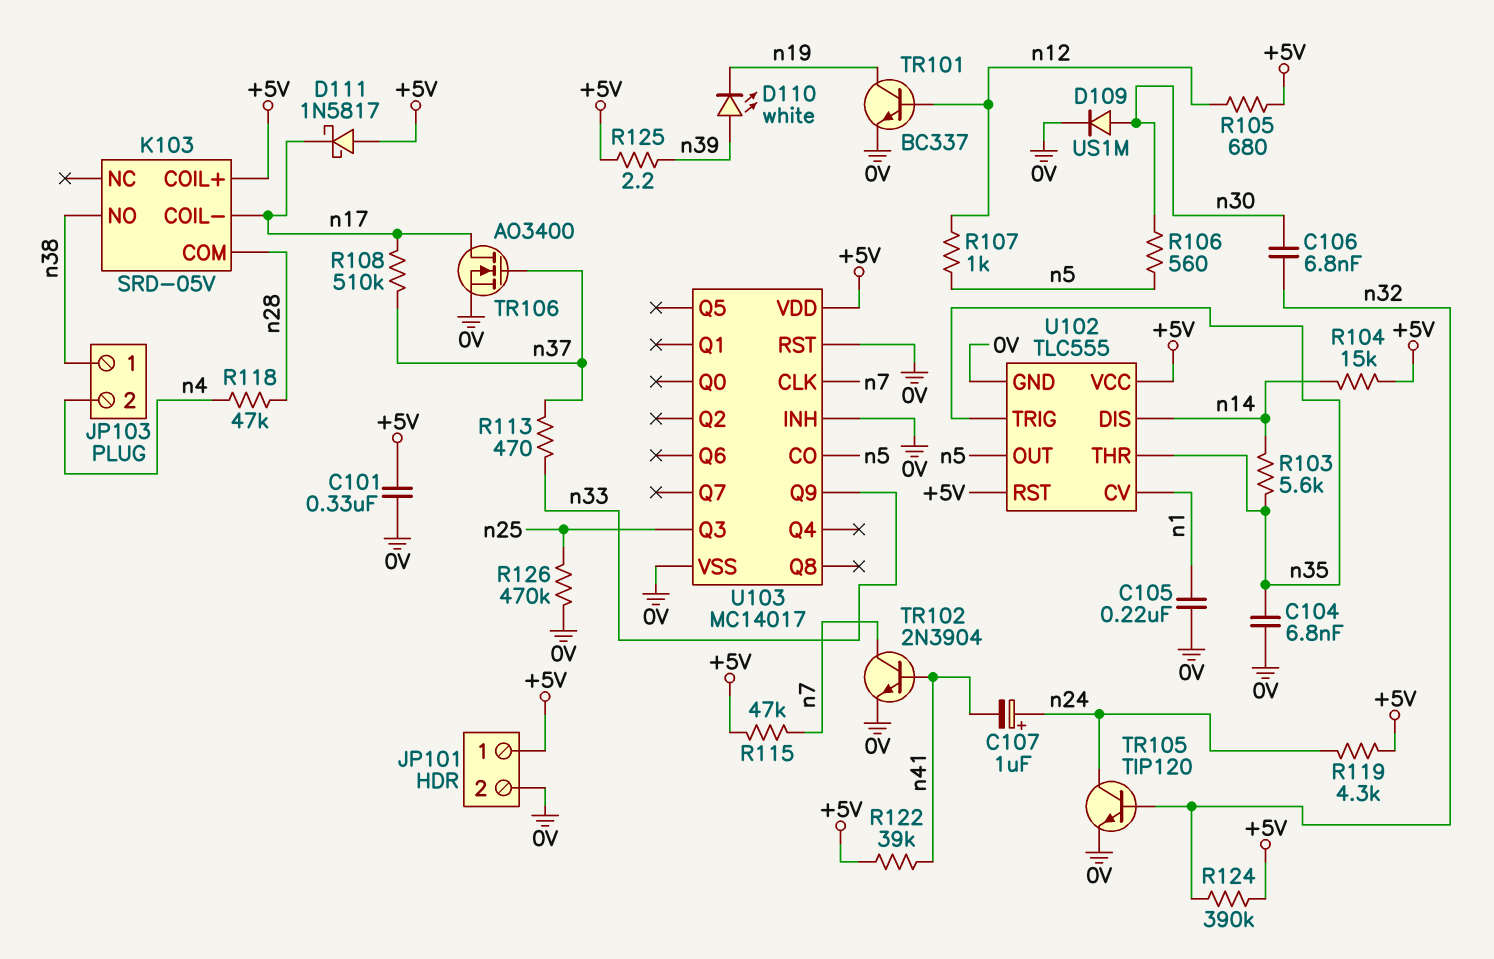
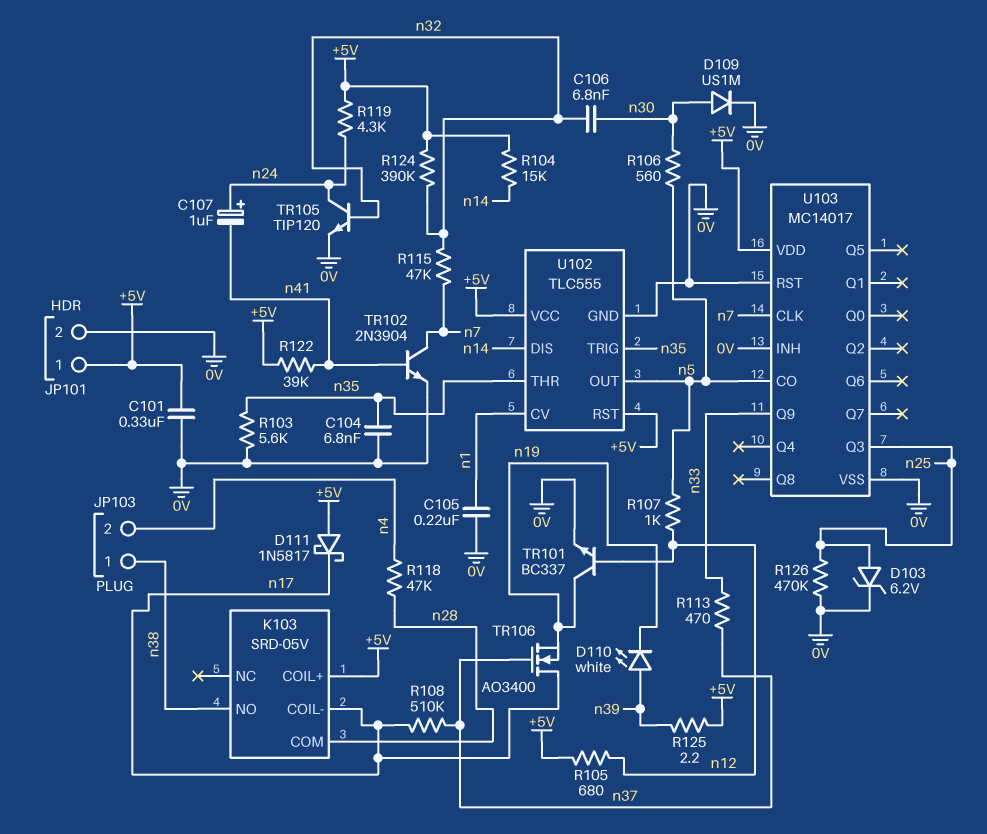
D103: none -> zener 6.2V (A n25, K 0V)
R103: 5.6k (n14, n35) -> 5.6k (0V, n35)
R115: 47k (+5V, n7) -> 47k (n7, n32)
TR106: NMOS AO3400 (G n37, D n17, S 0V) -> NMOS AO3400 (G n37, D n17, S n19)

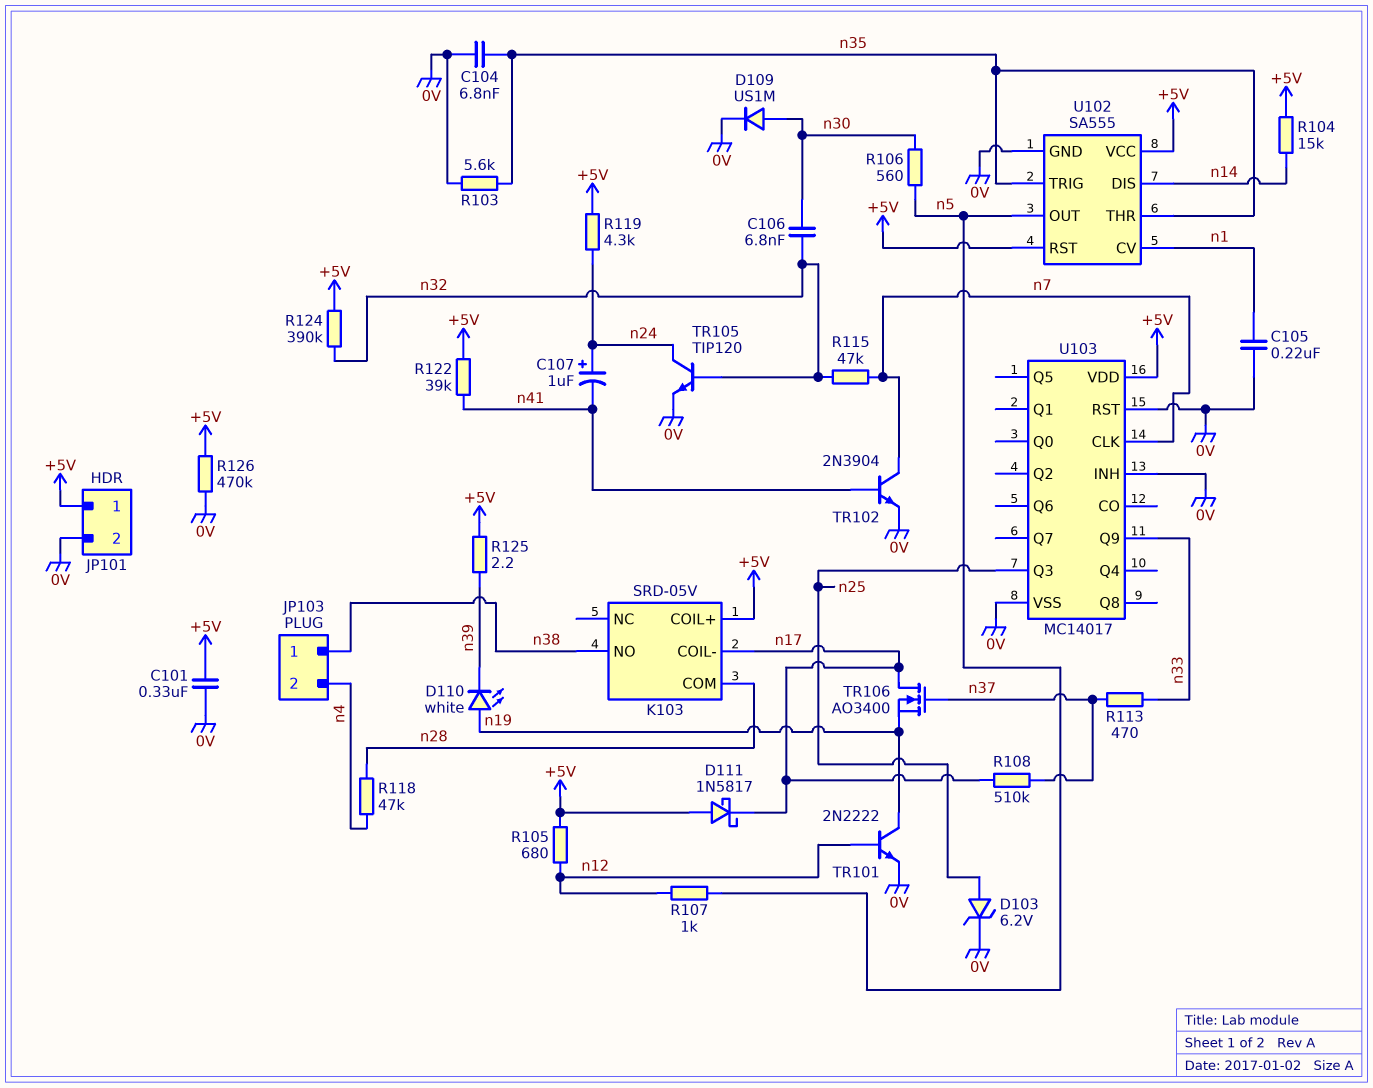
D110: LED white (A n39, K n19) -> LED white (A n19, K n39)
R126: 470k (0V, n25) -> 470k (+5V, 0V)
TR101: NPN BC337 (B n12, C n19, E 0V) -> NPN 2N2222 (B n12, C n19, E 0V)
U102: TLC555 -> SA555
U103 pin CO: n5 -> none

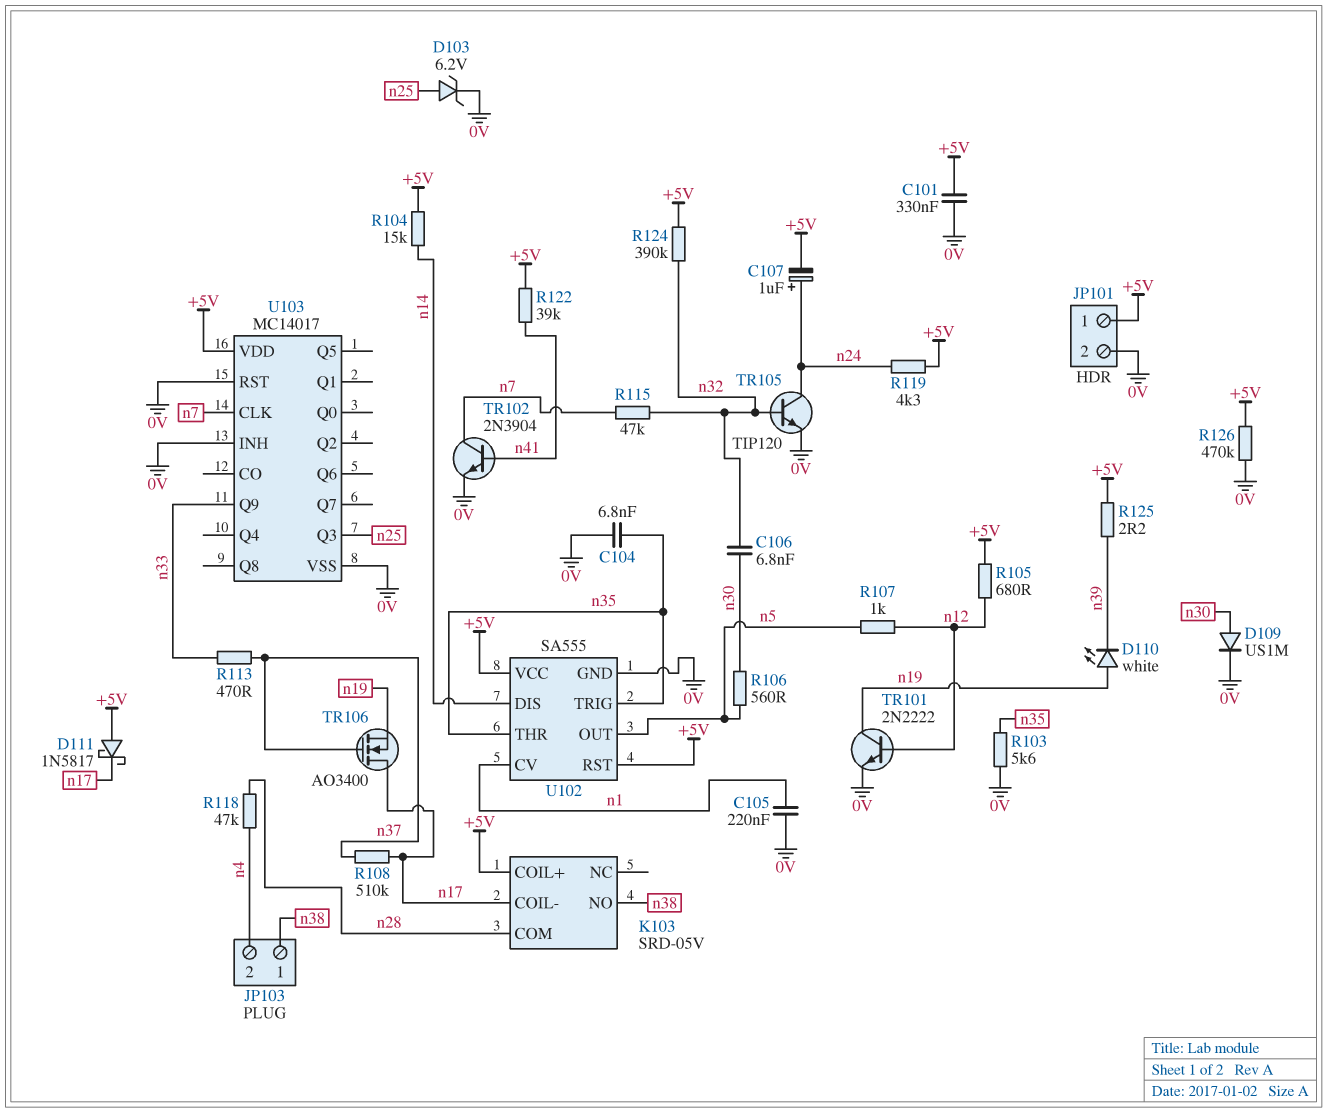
C107: 1uF (plus n24, minus n41) -> 1uF (plus n24, minus +5V)

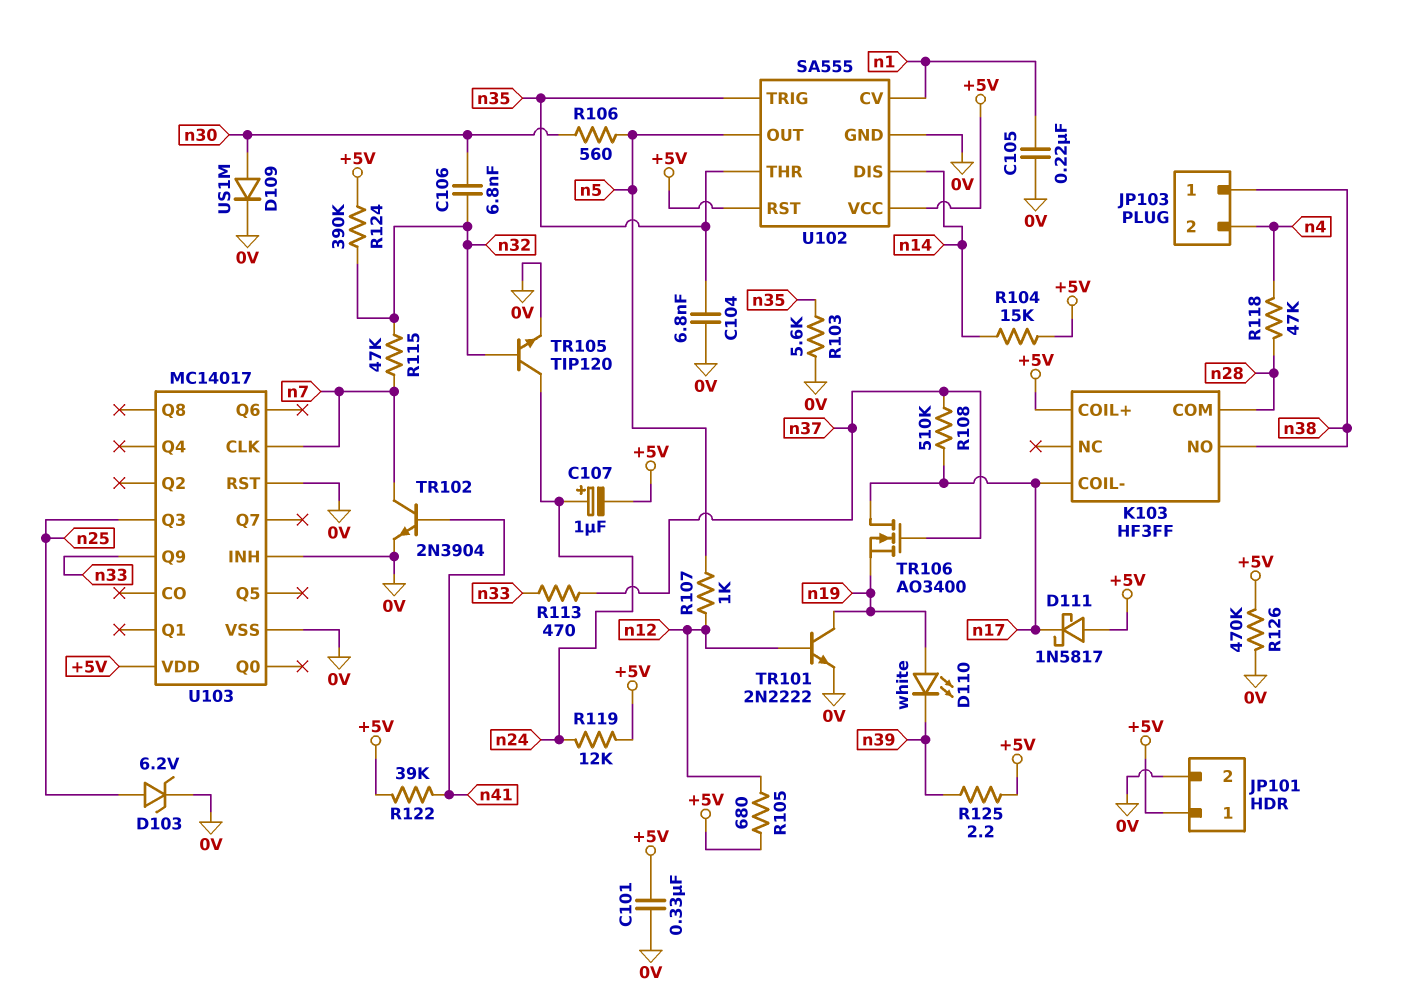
K103: SRD-05V -> HF3FF
R119: 4.3k (+5V, n24) -> 12k (+5V, n24)

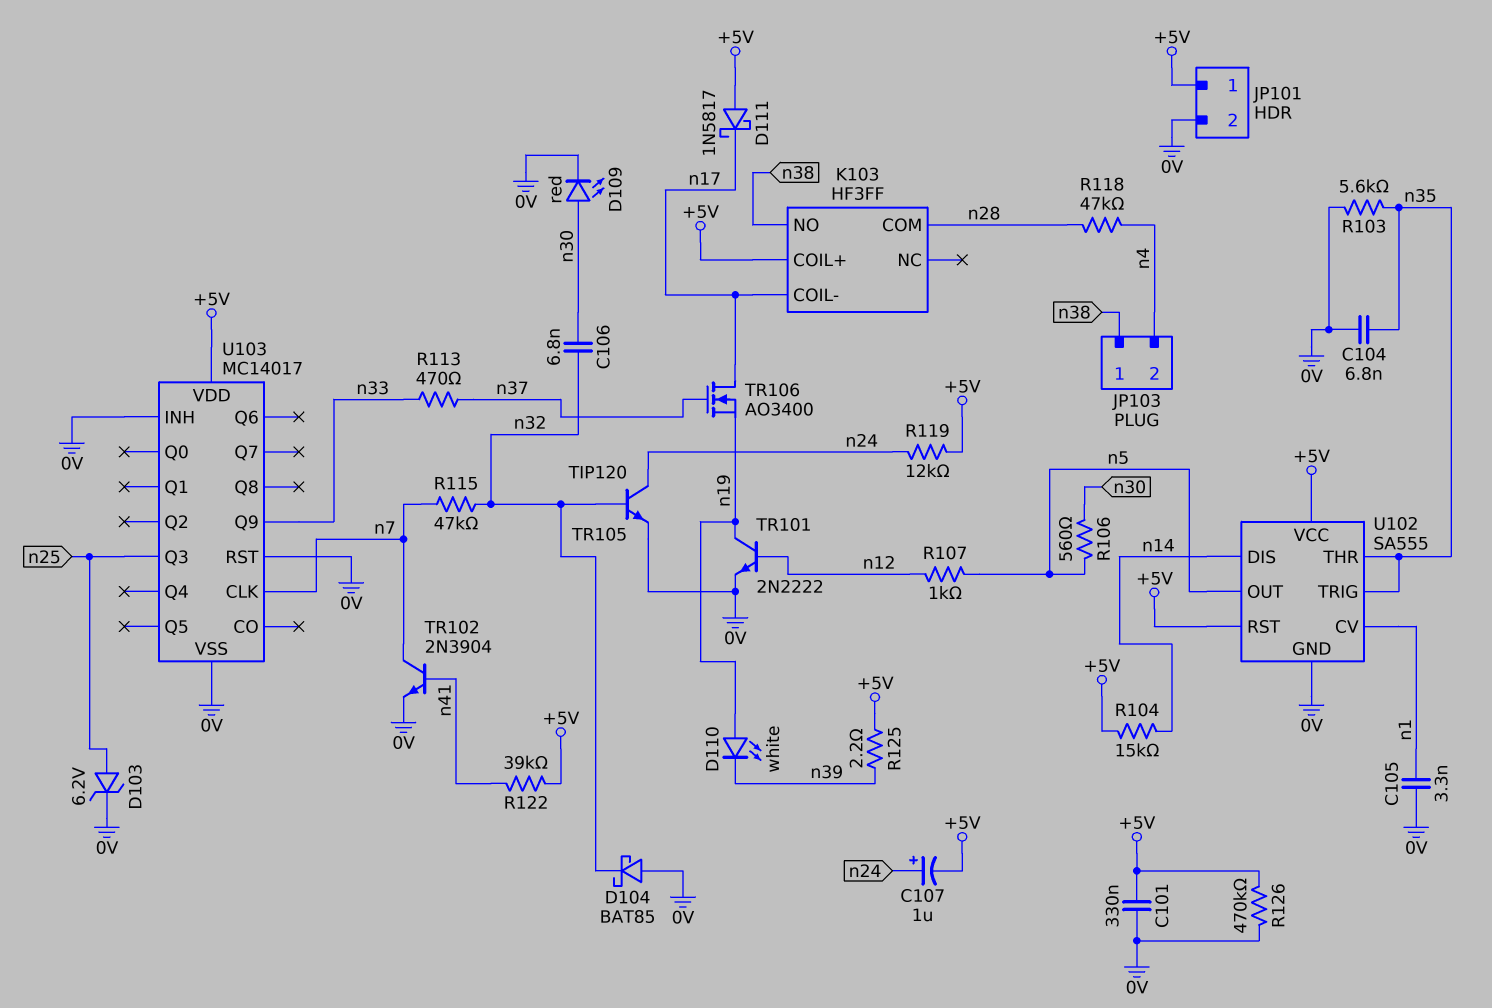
C105: 220nF (0V, n1) -> 3.3nF (0V, n1)
D104: none -> schottky BAT85 (A 0V, K n32)
D109: diode US1M (A n30, K 0V) -> LED red (A n30, K 0V)
R105: 680 (+5V, n12) -> none
R108: 510k (n17, n37) -> none
R124: 390k (+5V, n32) -> none

